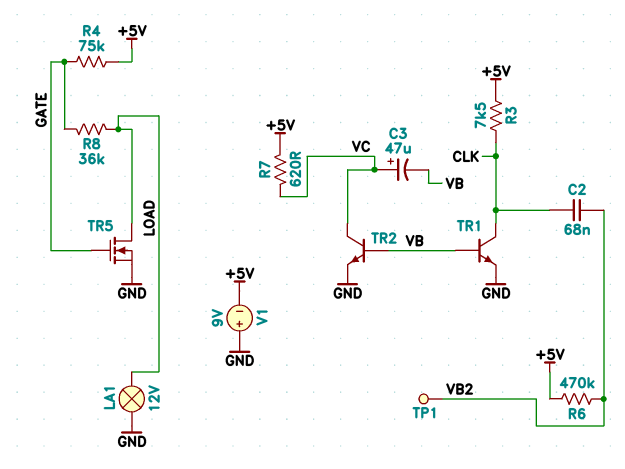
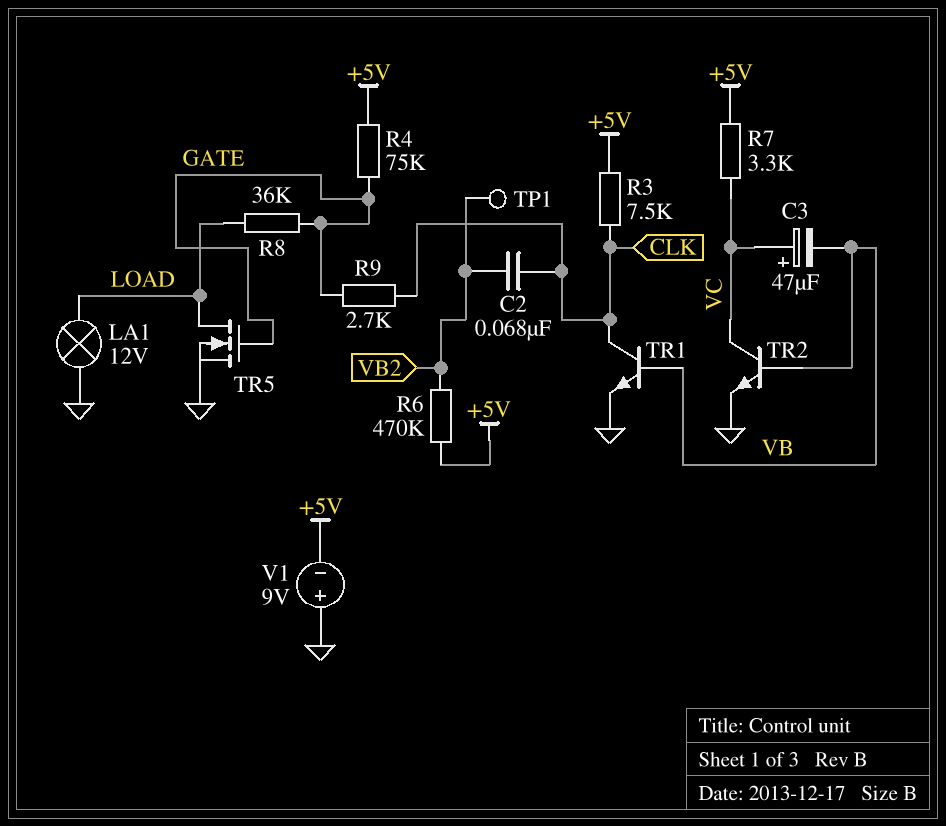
R7: 620 (+5V, VC) -> 3.3k (+5V, VC)
R9: none -> 2.7k (CLK, GATE)

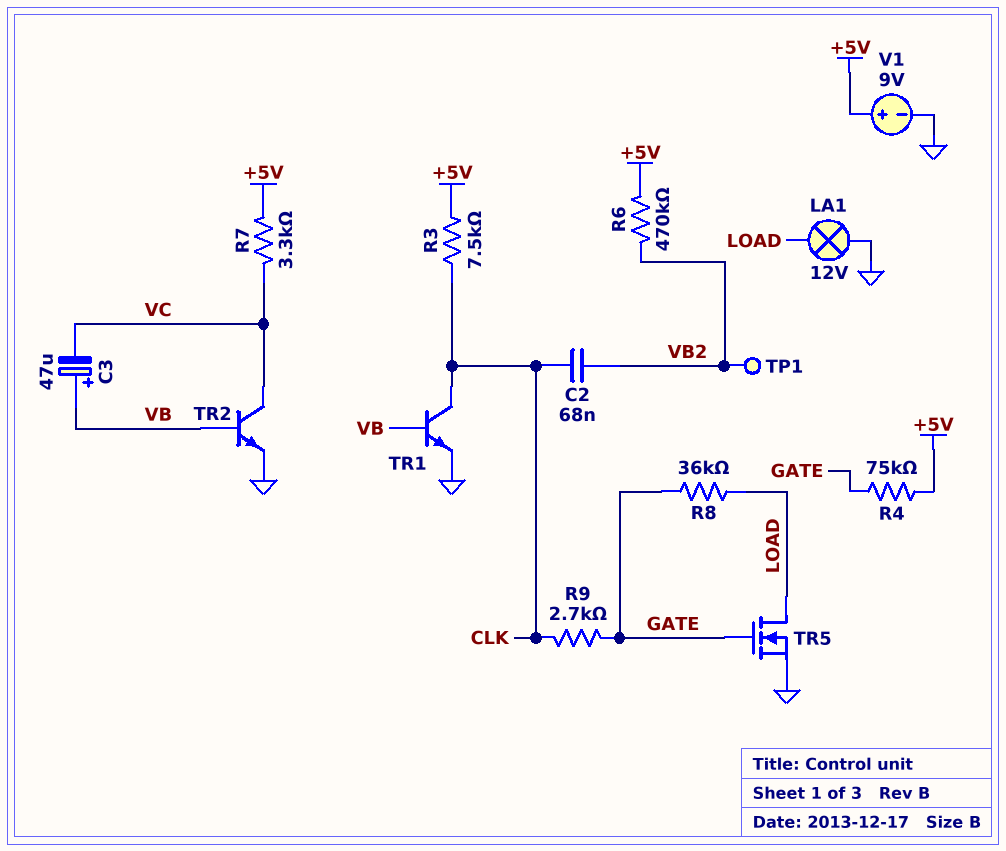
C3: 47uF (plus VC, minus VB) -> 47uF (plus VB, minus VC)
V1: 9V (plus GND, minus +5V) -> 9V (plus +5V, minus GND)

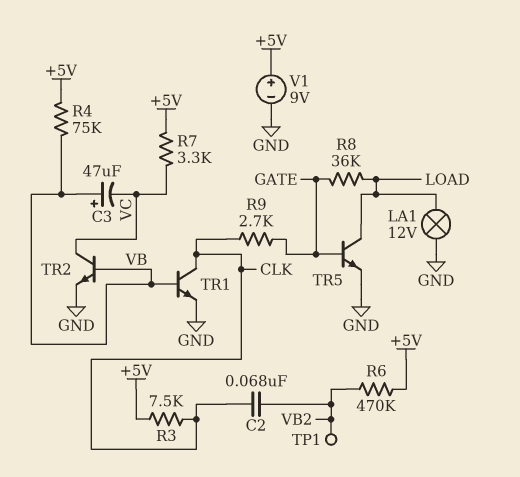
R4: 75k (+5V, GATE) -> 75k (+5V, VB)
TR5: NMOS (G GATE, D LOAD, S GND) -> NPN (B GATE, C LOAD, E GND)

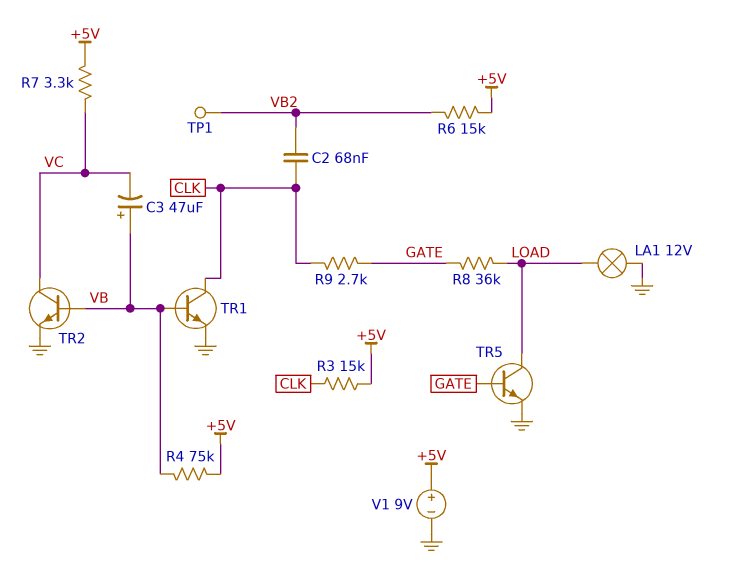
R3: 7.5k (+5V, CLK) -> 15k (+5V, CLK)
R6: 470k (+5V, VB2) -> 15k (+5V, VB2)

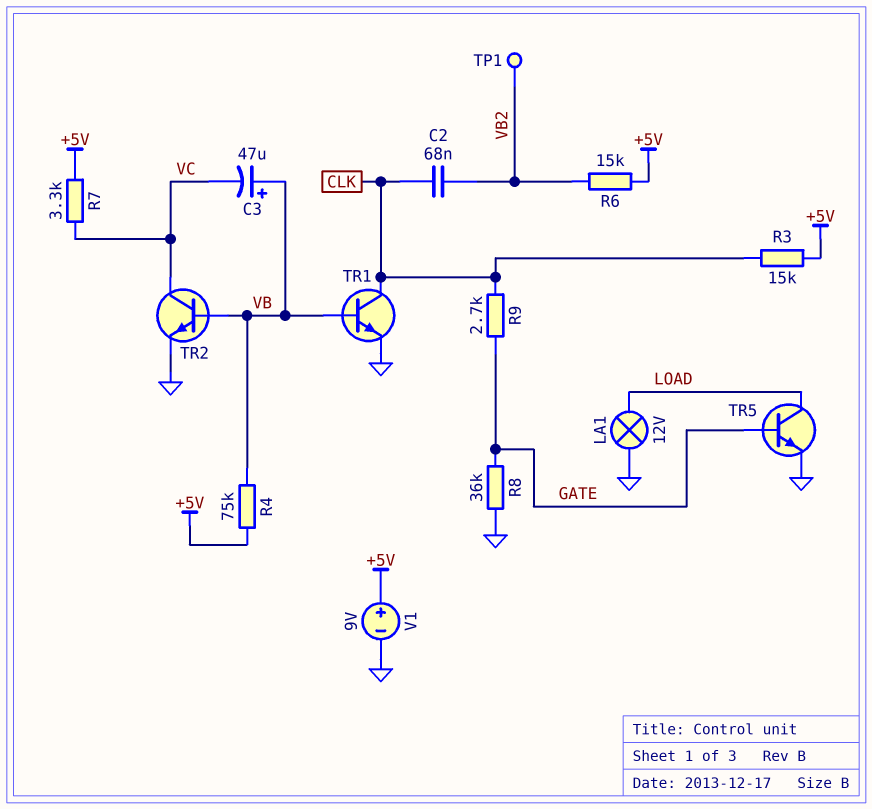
R8: 36k (GATE, LOAD) -> 36k (GATE, GND)

